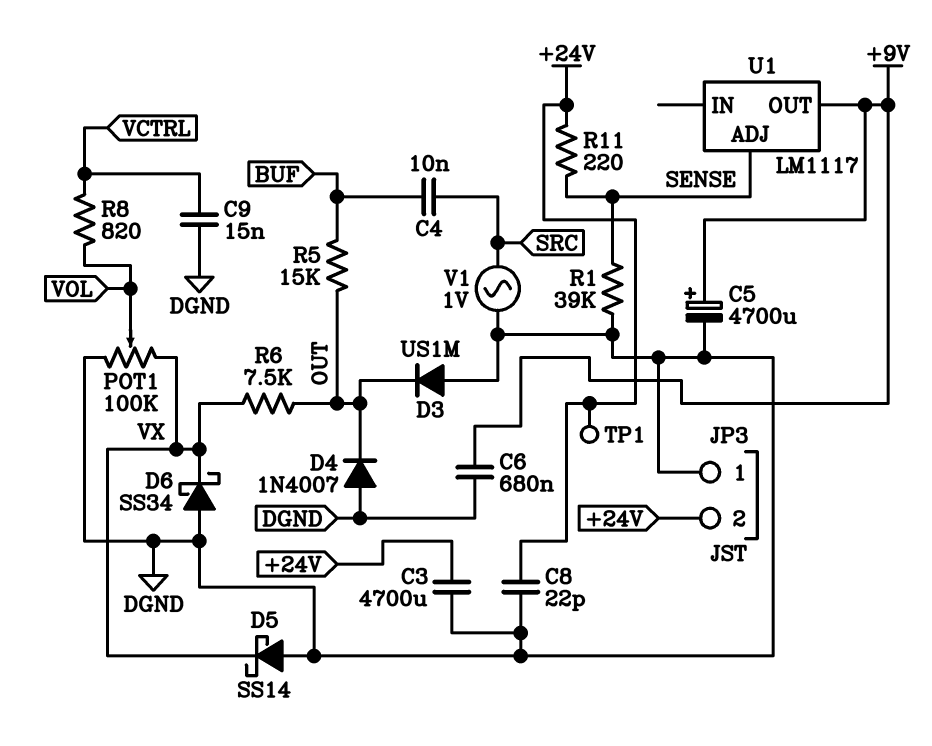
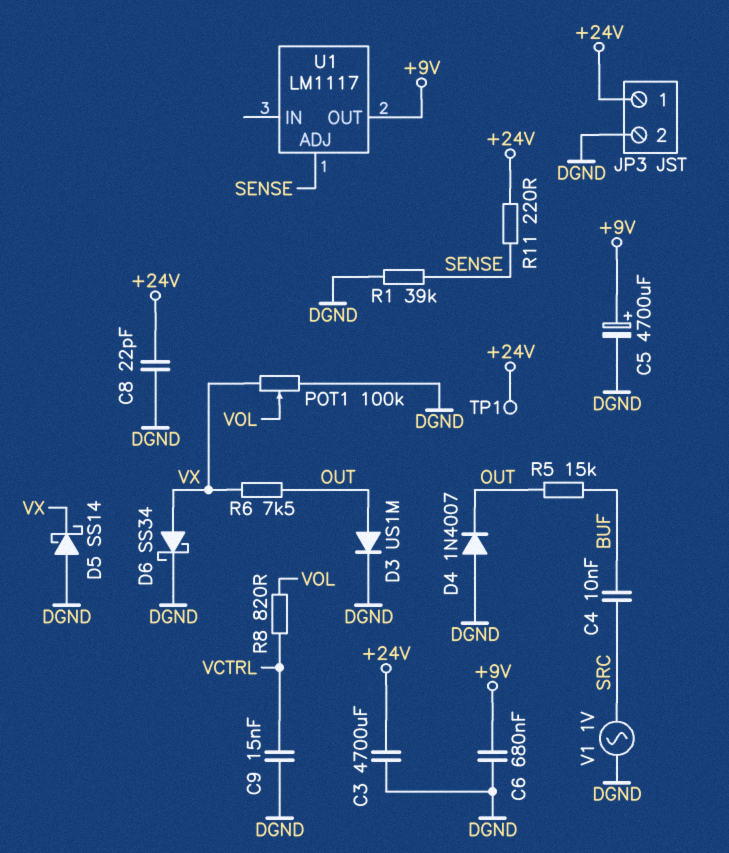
D3: diode US1M (A DGND, K OUT) -> diode US1M (A OUT, K DGND)
D6: schottky SS34 (A DGND, K VX) -> schottky SS34 (A VX, K DGND)
JP3 pin 1: DGND -> +24V
JP3 pin 2: +24V -> DGND

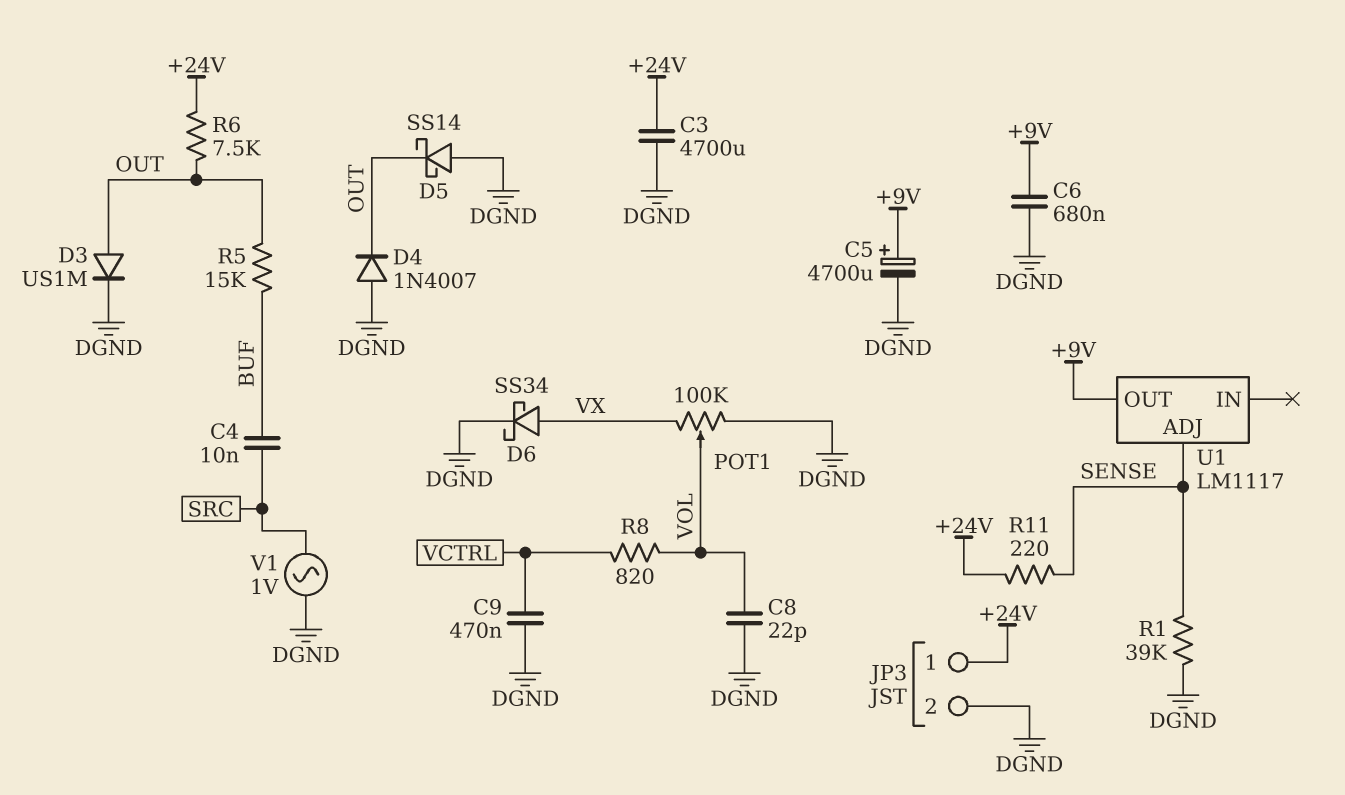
C8: 22pF (+24V, DGND) -> 22pF (DGND, VOL)
C9: 15nF (DGND, VCTRL) -> 470nF (DGND, VCTRL)
D5: schottky SS14 (A DGND, K VX) -> schottky SS14 (A DGND, K OUT)
R6: 7.5k (OUT, VX) -> 7.5k (+24V, OUT)
TP1: test point (+24V) -> none

